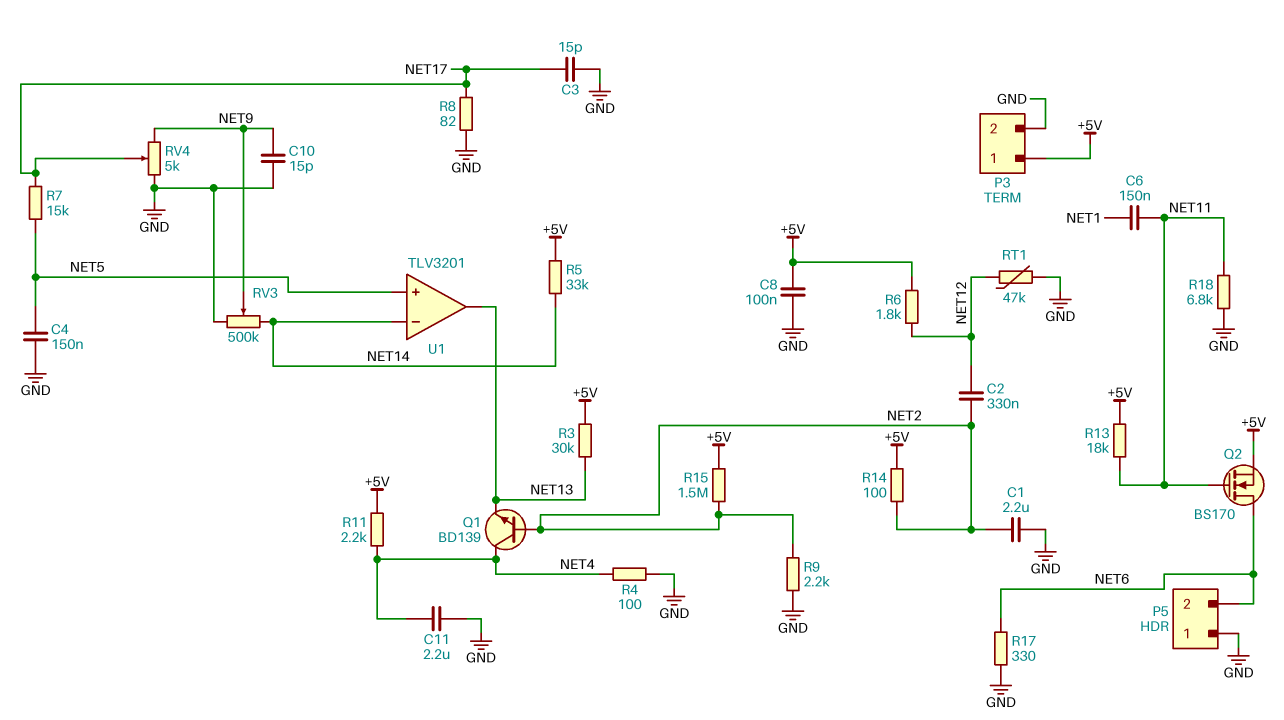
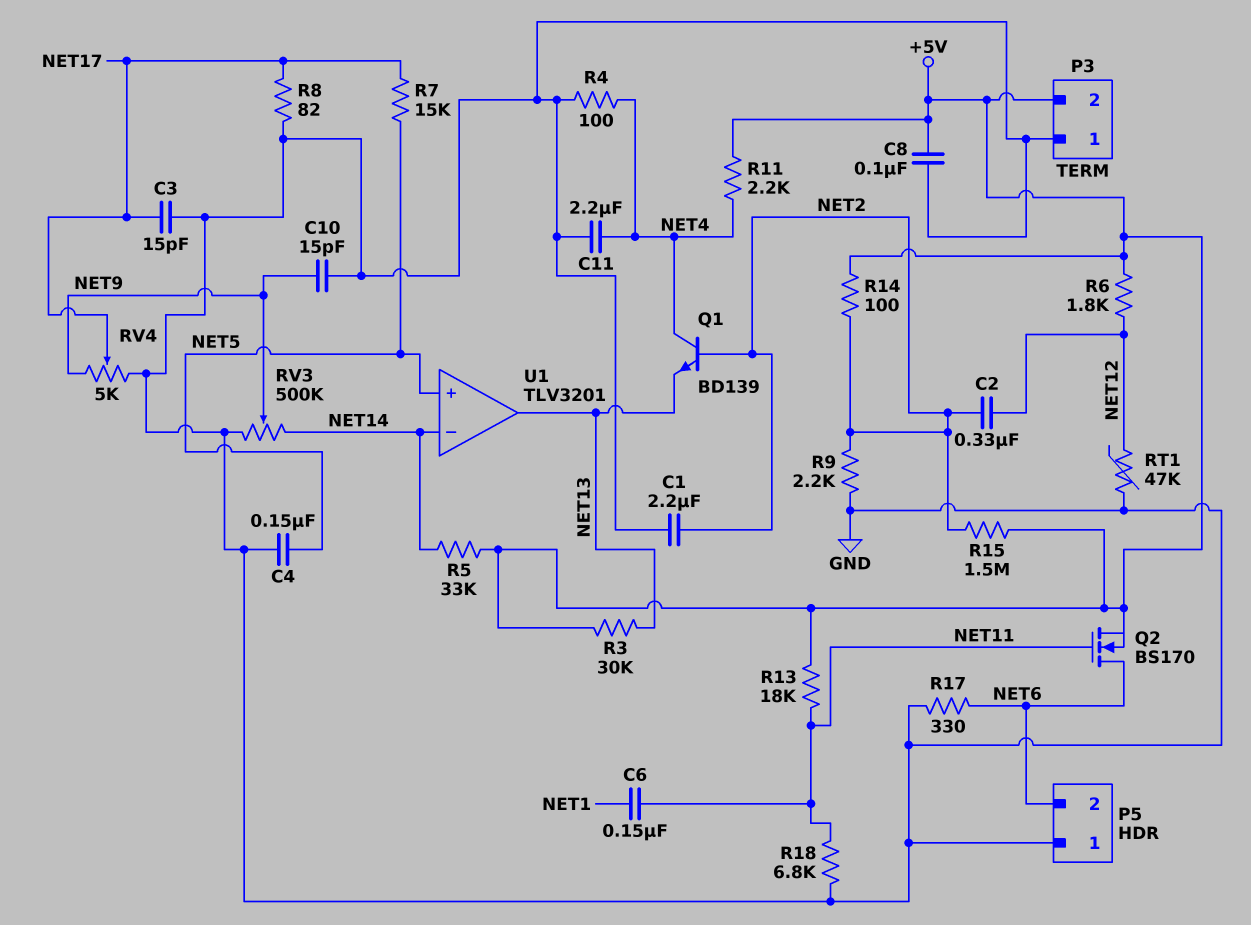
P3 pin 1: +5V -> GND
P3 pin 2: GND -> +5V

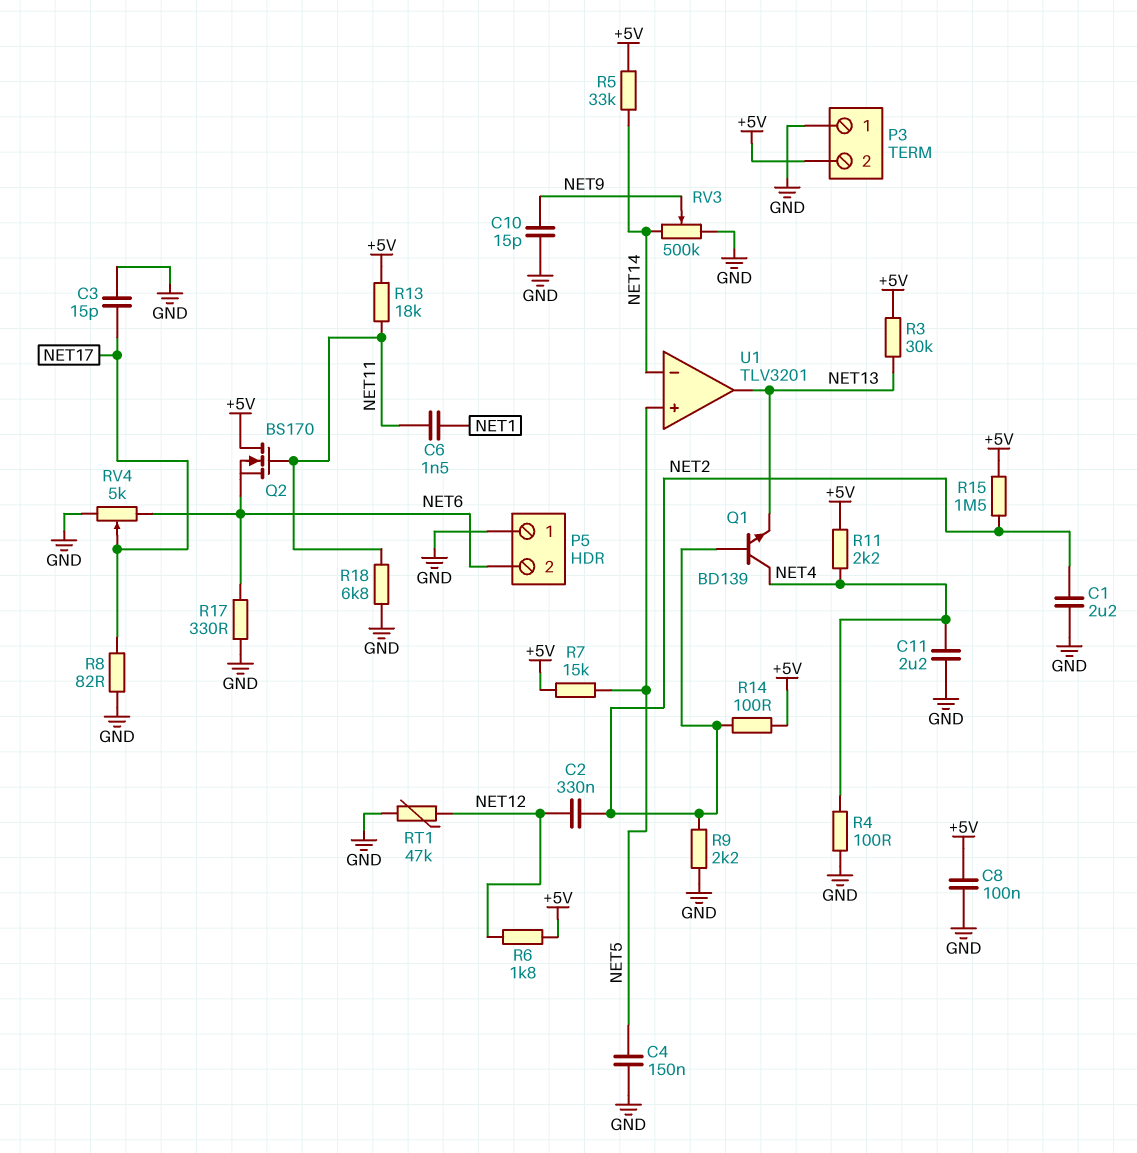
C6: 150nF (NET1, NET11) -> 1.5nF (NET1, NET11)
Q2: NMOS BS170 (G NET11, D NET6, S +5V) -> NMOS BS170 (G NET11, D +5V, S NET6)
R7: 15k (NET5, NET17) -> 15k (+5V, NET5)
RV4: 5k (GND, NET9, wiper NET17) -> 5k (GND, NET6, wiper NET17)

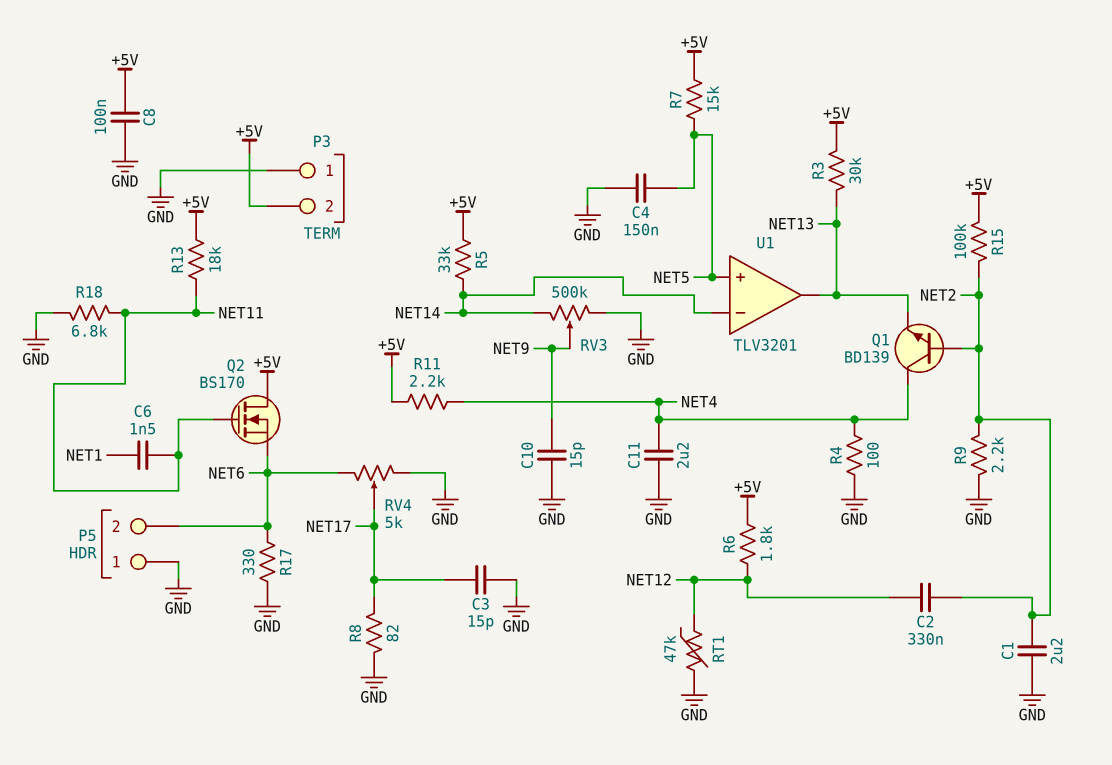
R14: 100 (+5V, NET2) -> none
R15: 1.5M (+5V, NET2) -> 100k (+5V, NET2)

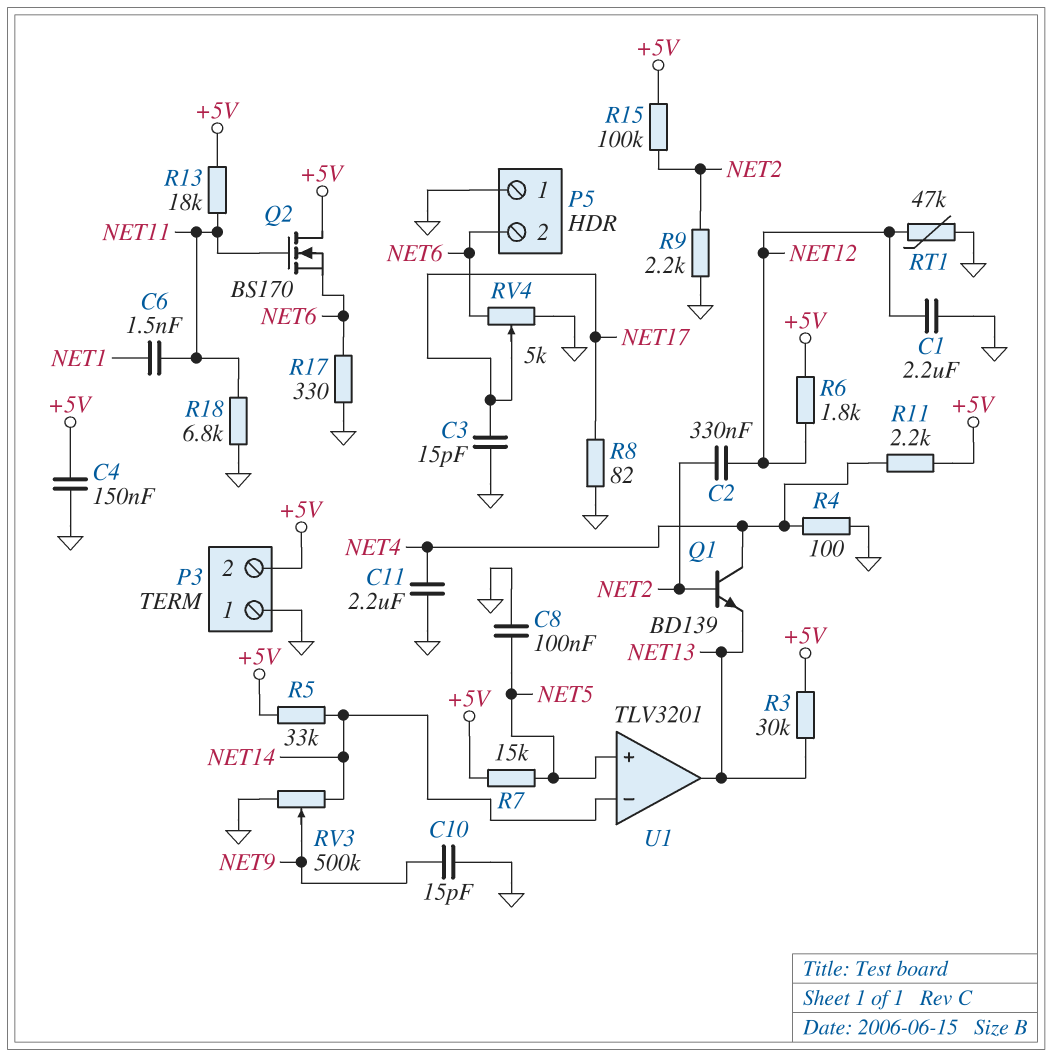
C1: 2.2uF (GND, NET2) -> 2.2uF (GND, NET12)
C4: 150nF (GND, NET5) -> 150nF (+5V, GND)
C8: 100nF (+5V, GND) -> 100nF (GND, NET5)

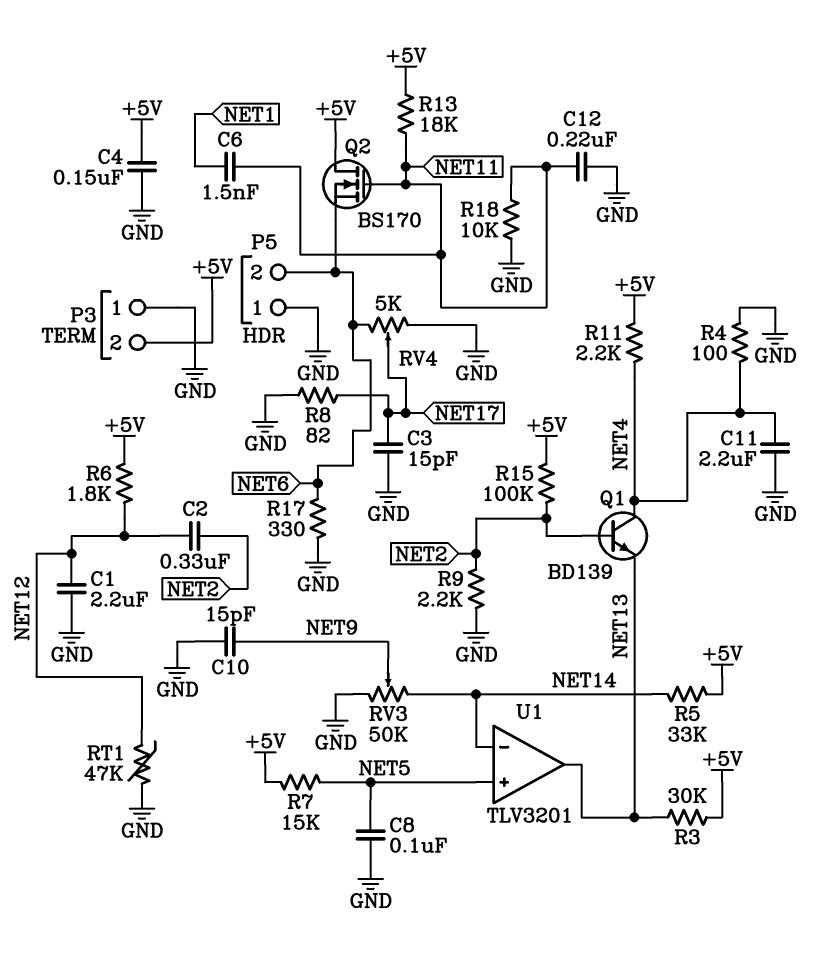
C12: none -> 220nF (GND, NET11)
R18: 6.8k (GND, NET11) -> 10k (GND, NET11)
RV3: 500k (GND, NET14, wiper NET9) -> 50k (GND, NET14, wiper NET9)

